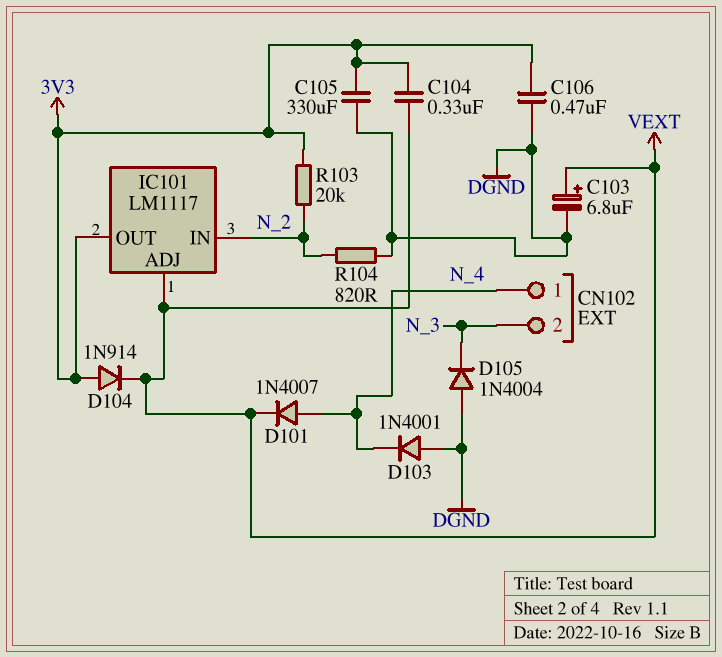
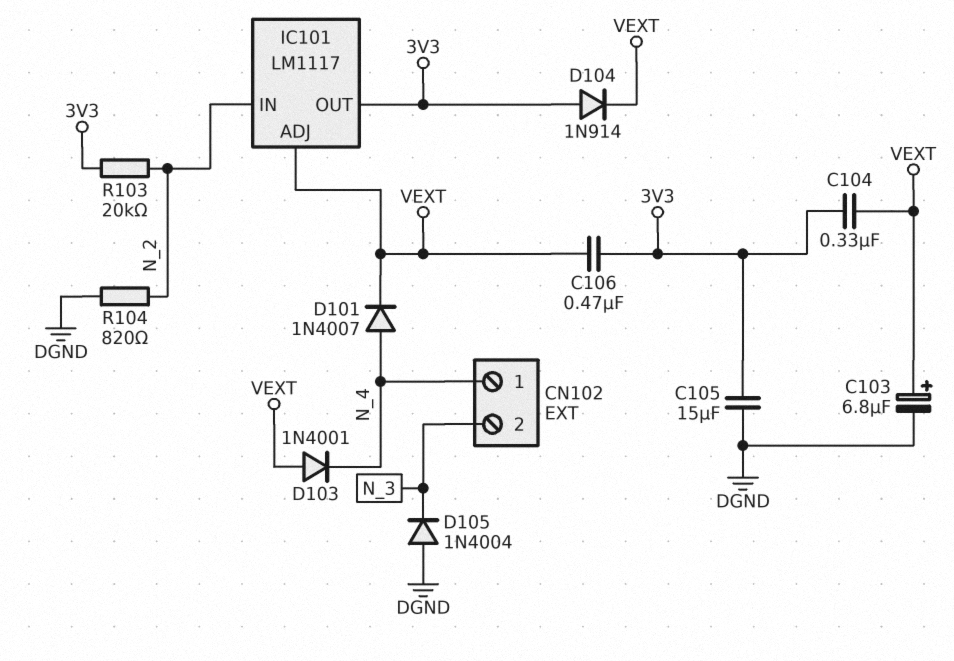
C105: 330uF (3V3, DGND) -> 15uF (3V3, DGND)
C106: 470nF (3V3, DGND) -> 470nF (3V3, VEXT)
D103: diode 1N4001 (A DGND, K N_4) -> diode 1N4001 (A VEXT, K N_4)

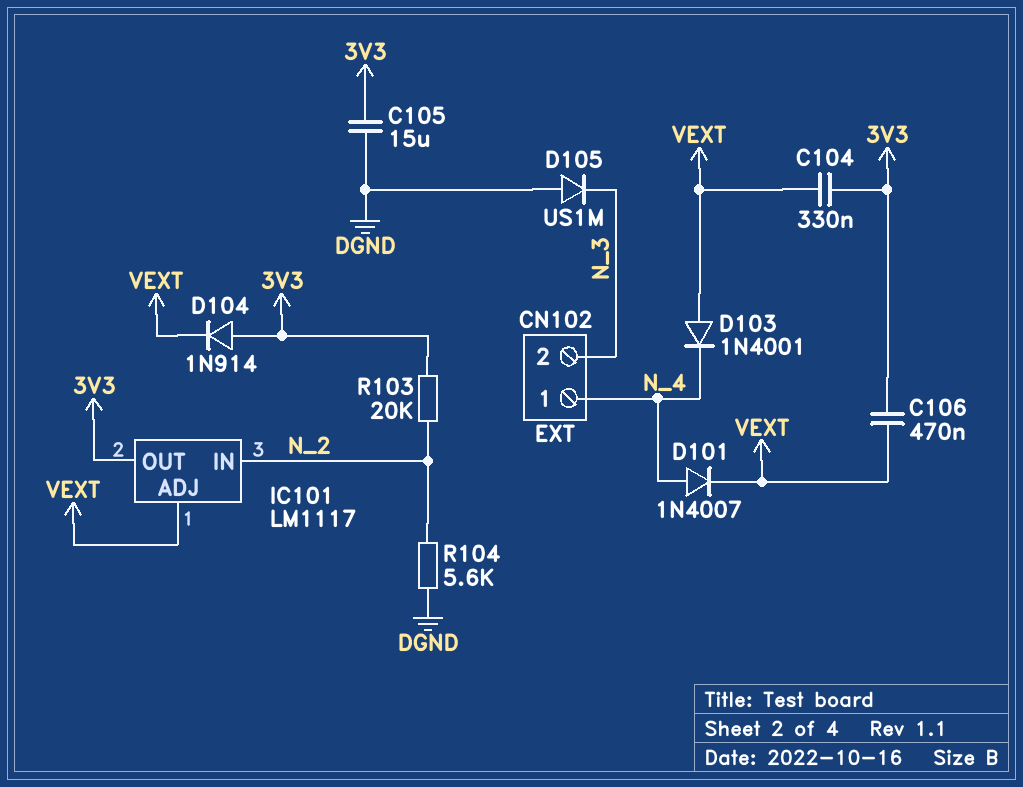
C103: 6.8uF (plus VEXT, minus DGND) -> none
D105: diode 1N4004 (A DGND, K N_3) -> diode US1M (A DGND, K N_3)
R104: 820 (DGND, N_2) -> 5.6k (DGND, N_2)

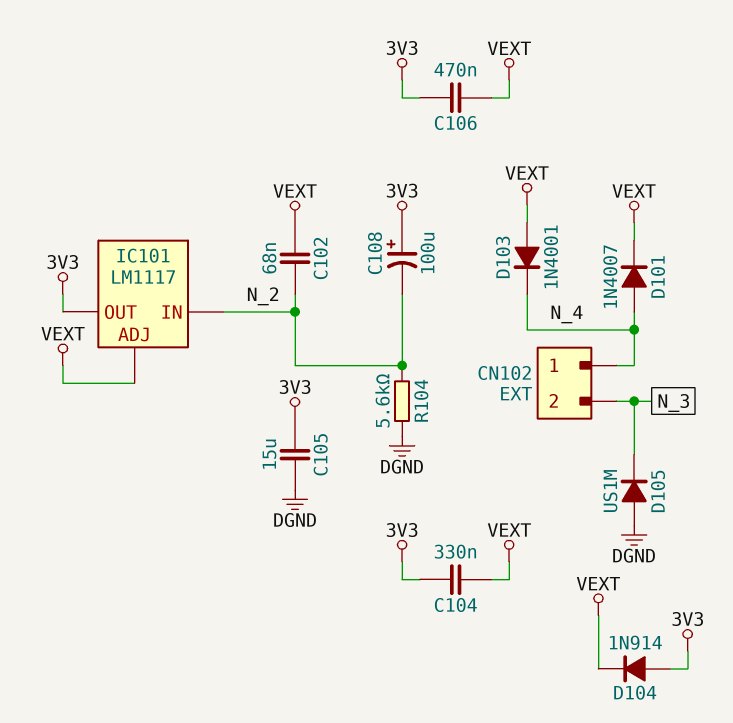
C102: none -> 68nF (N_2, VEXT)
C108: none -> 100uF (plus 3V3, minus N_2)
R103: 20k (3V3, N_2) -> none

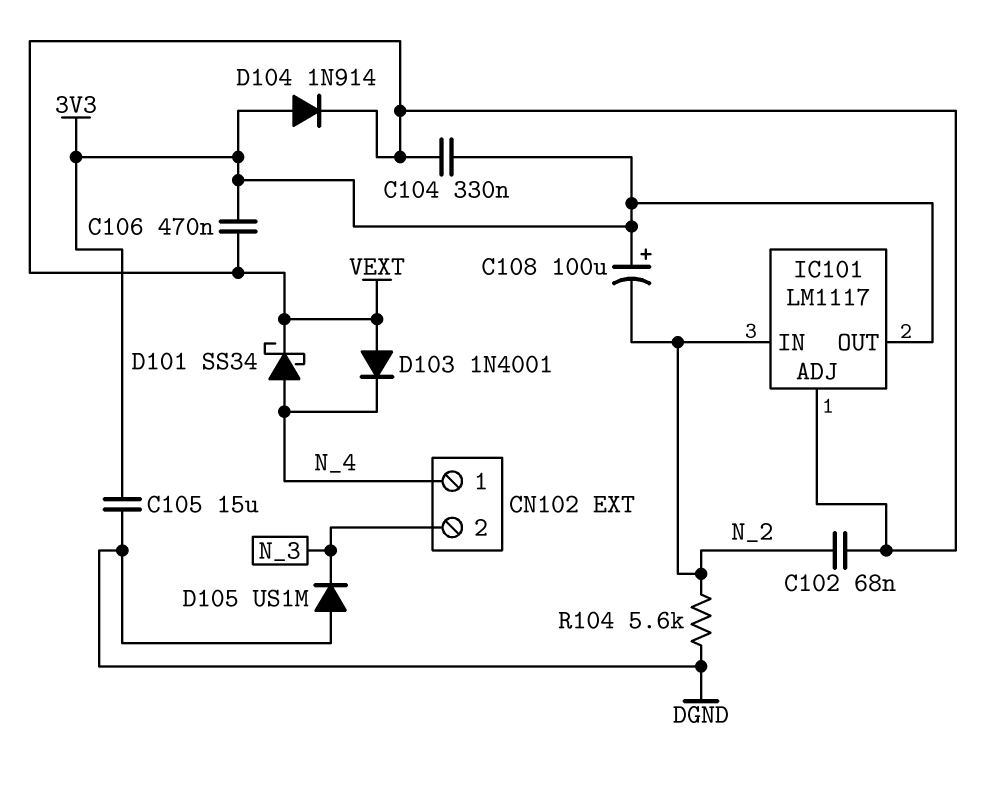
D101: diode 1N4007 (A N_4, K VEXT) -> schottky SS34 (A N_4, K VEXT)

